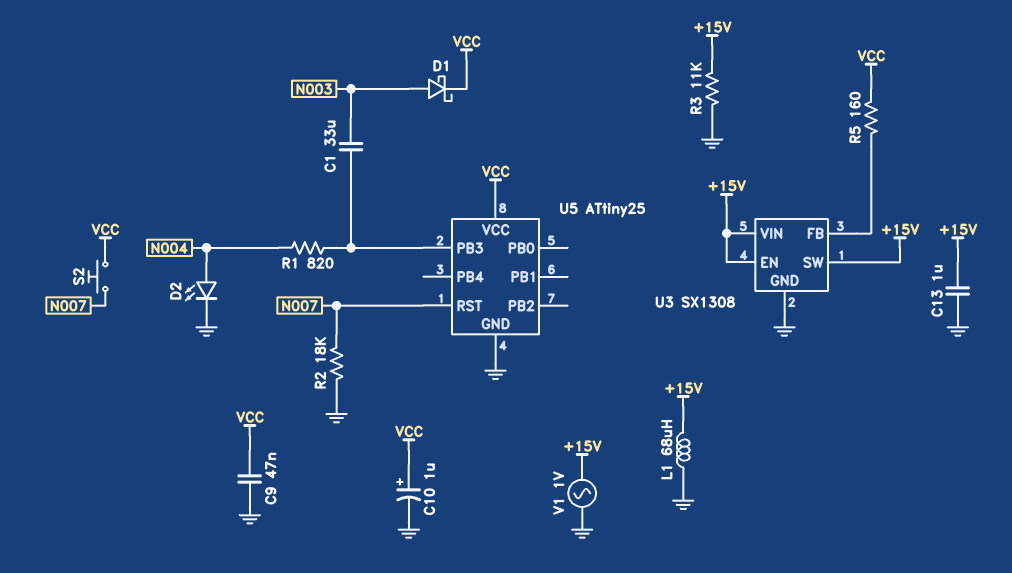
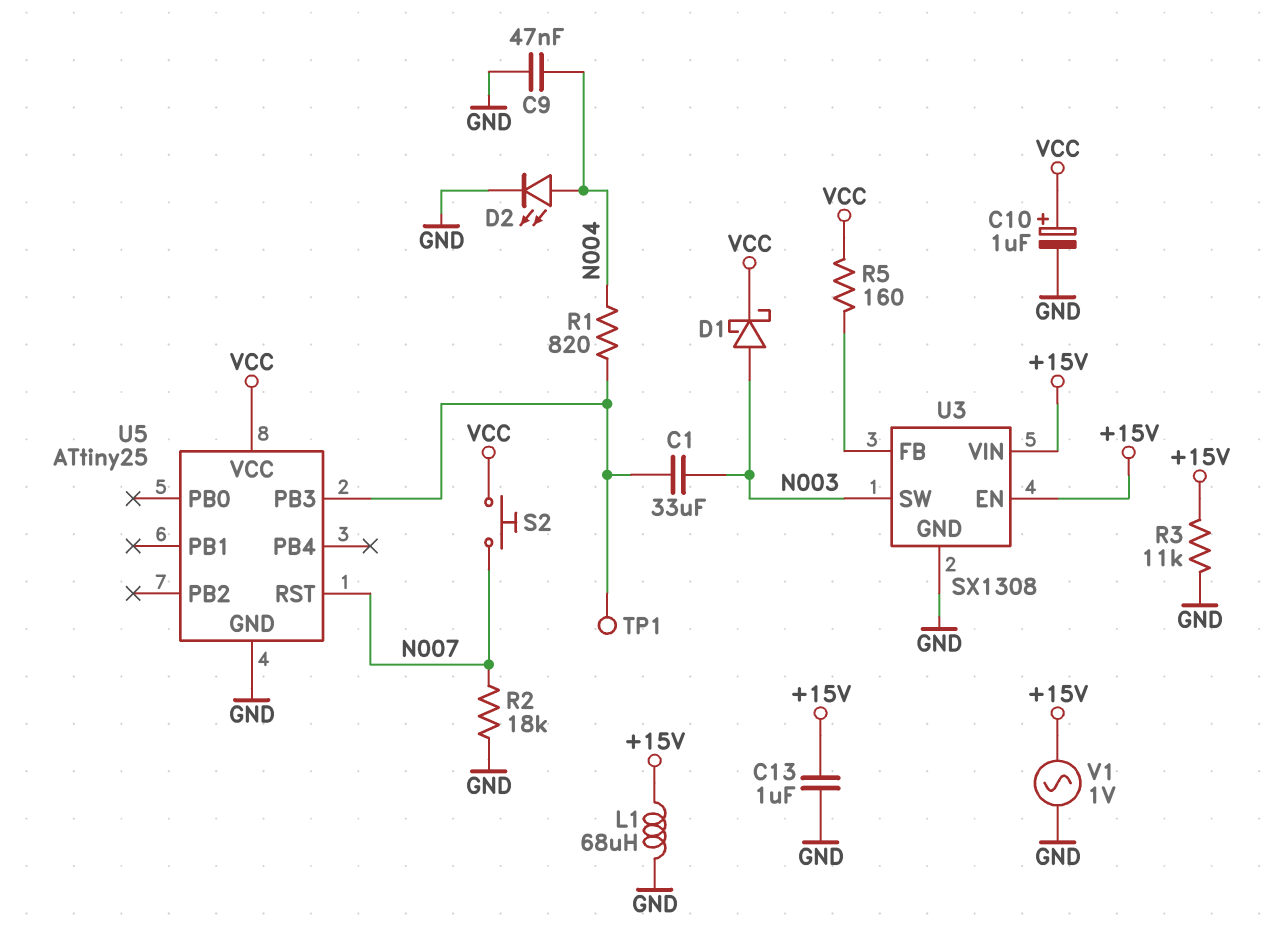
C9: 47nF (GND, VCC) -> 47nF (GND, N004)
TP1: none -> test point (U5/PB3)
U3 pin SW: +15V -> N003

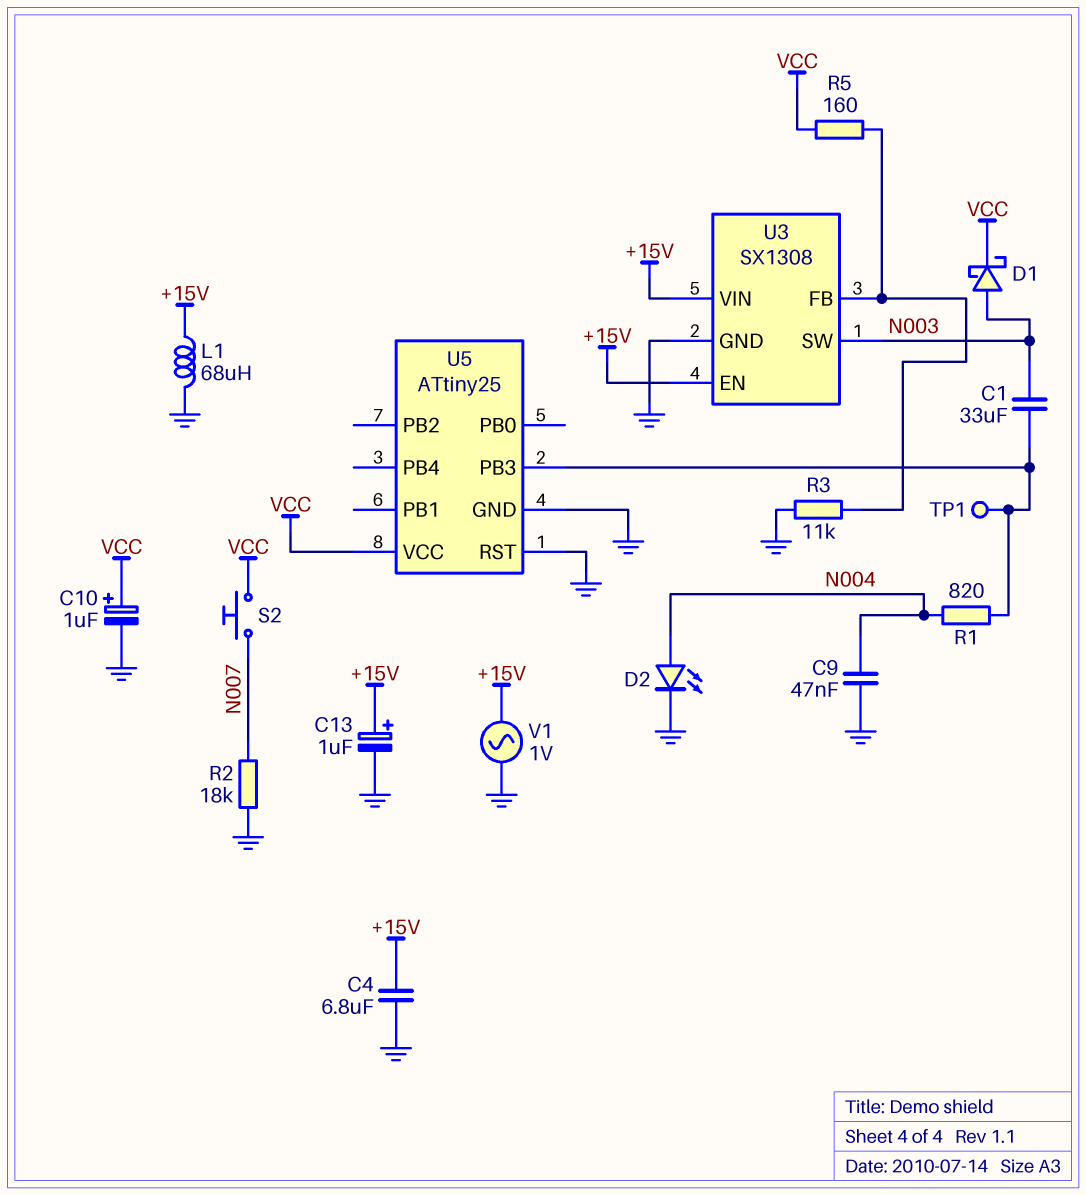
C4: none -> 6.8uF (+15V, GND)
C13: 1uF (+15V, GND) -> 1uF (plus +15V, minus GND)
R3: 11k (+15V, GND) -> 11k (GND, U3/FB)
U5 pin RST: N007 -> GND

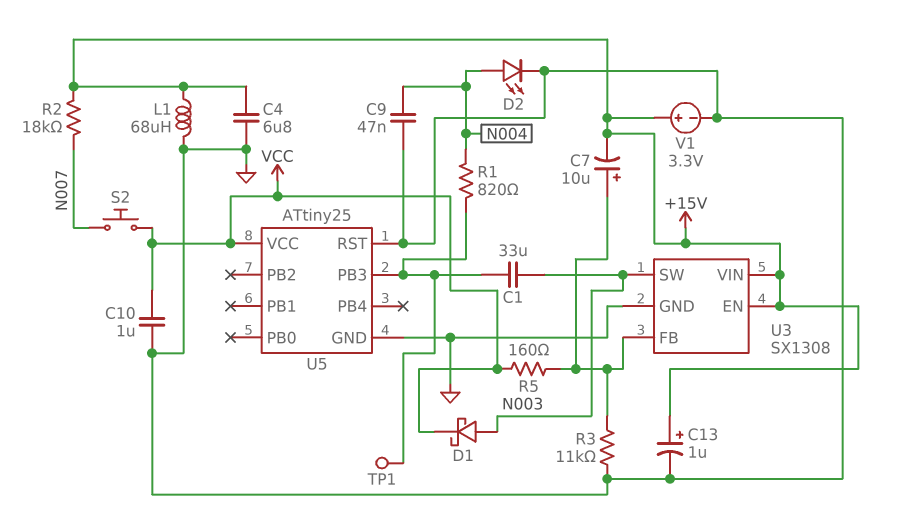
C7: none -> 10uF (plus U3/FB, minus +15V)
C10: 1uF (plus VCC, minus GND) -> 1uF (GND, VCC)
R2: 18k (GND, N007) -> 18k (+15V, N007)
V1: AC 1V (+15V, GND) -> 3.3V (plus +15V, minus GND)

